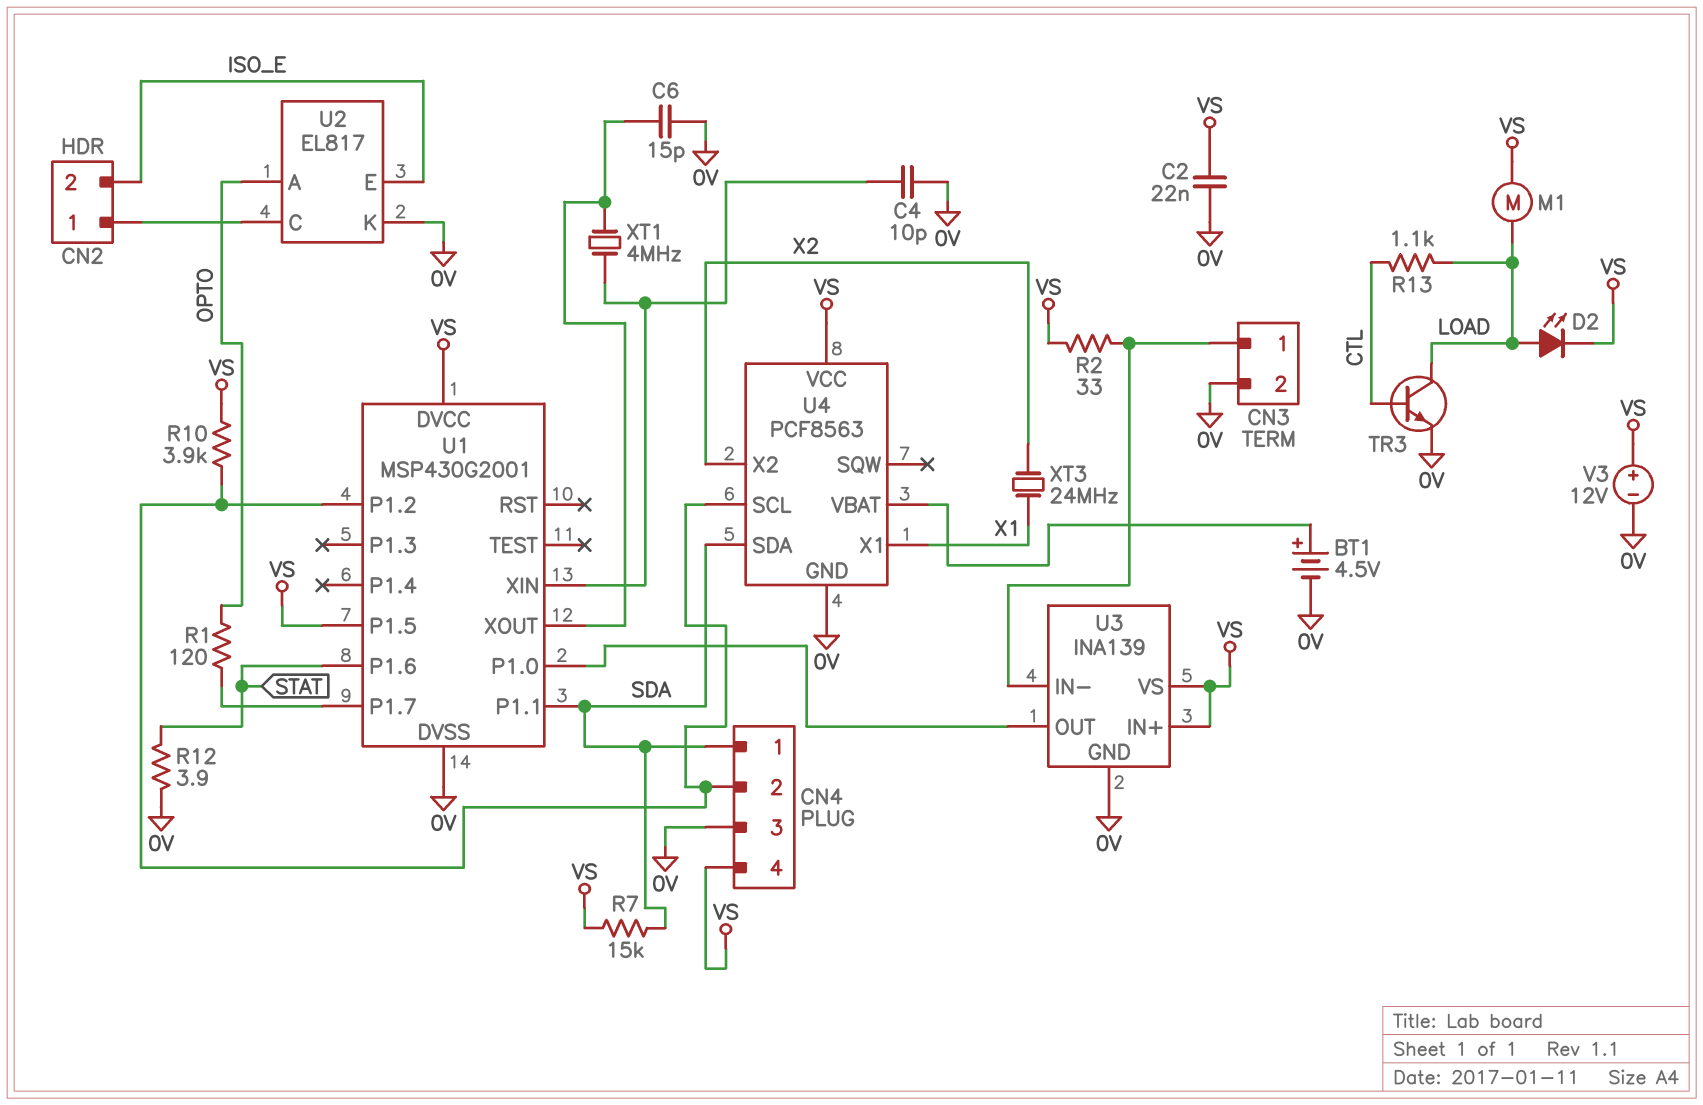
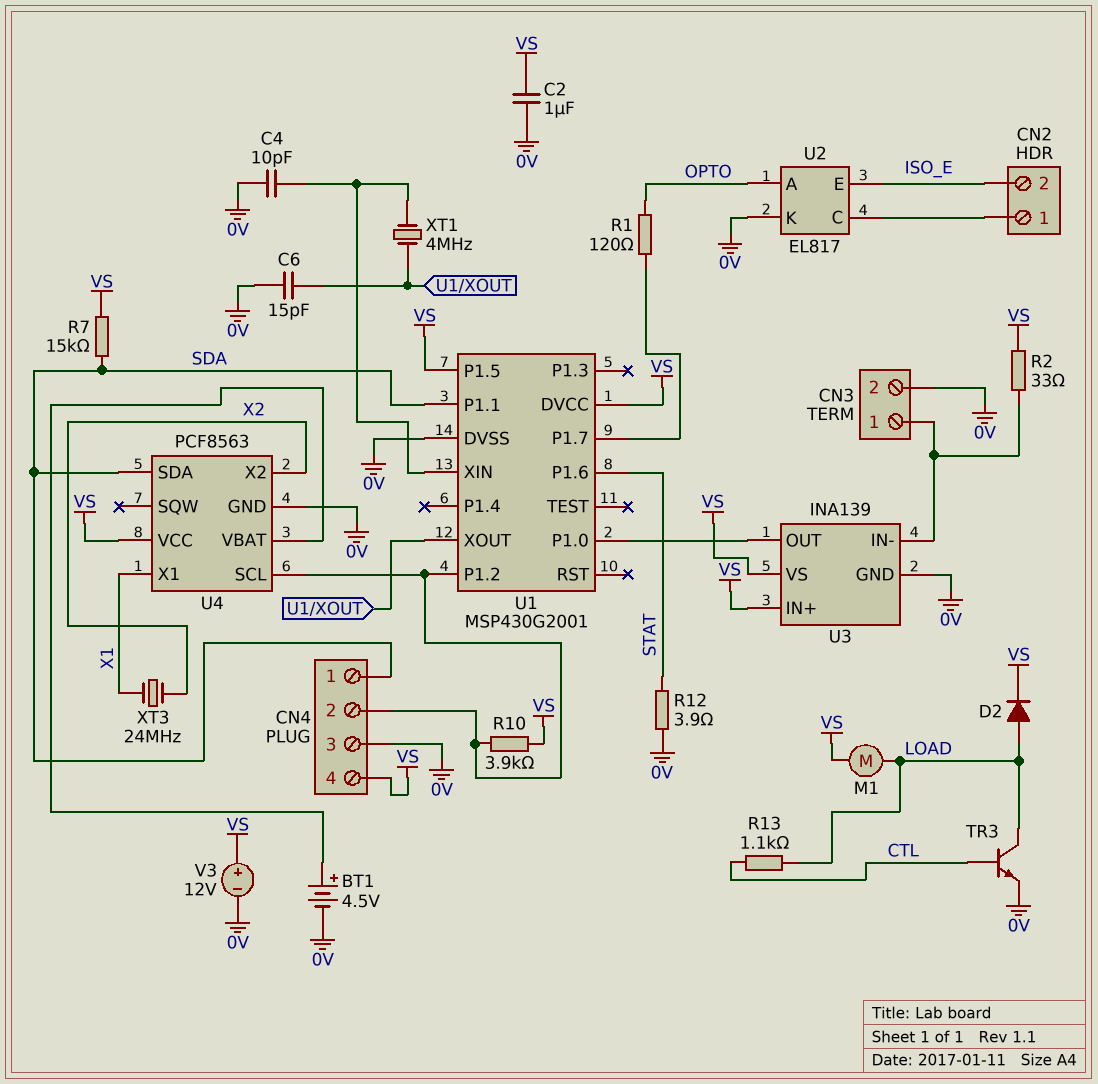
C2: 22nF (0V, VS) -> 1uF (0V, VS)
D2: LED (A LOAD, K VS) -> diode (A LOAD, K VS)

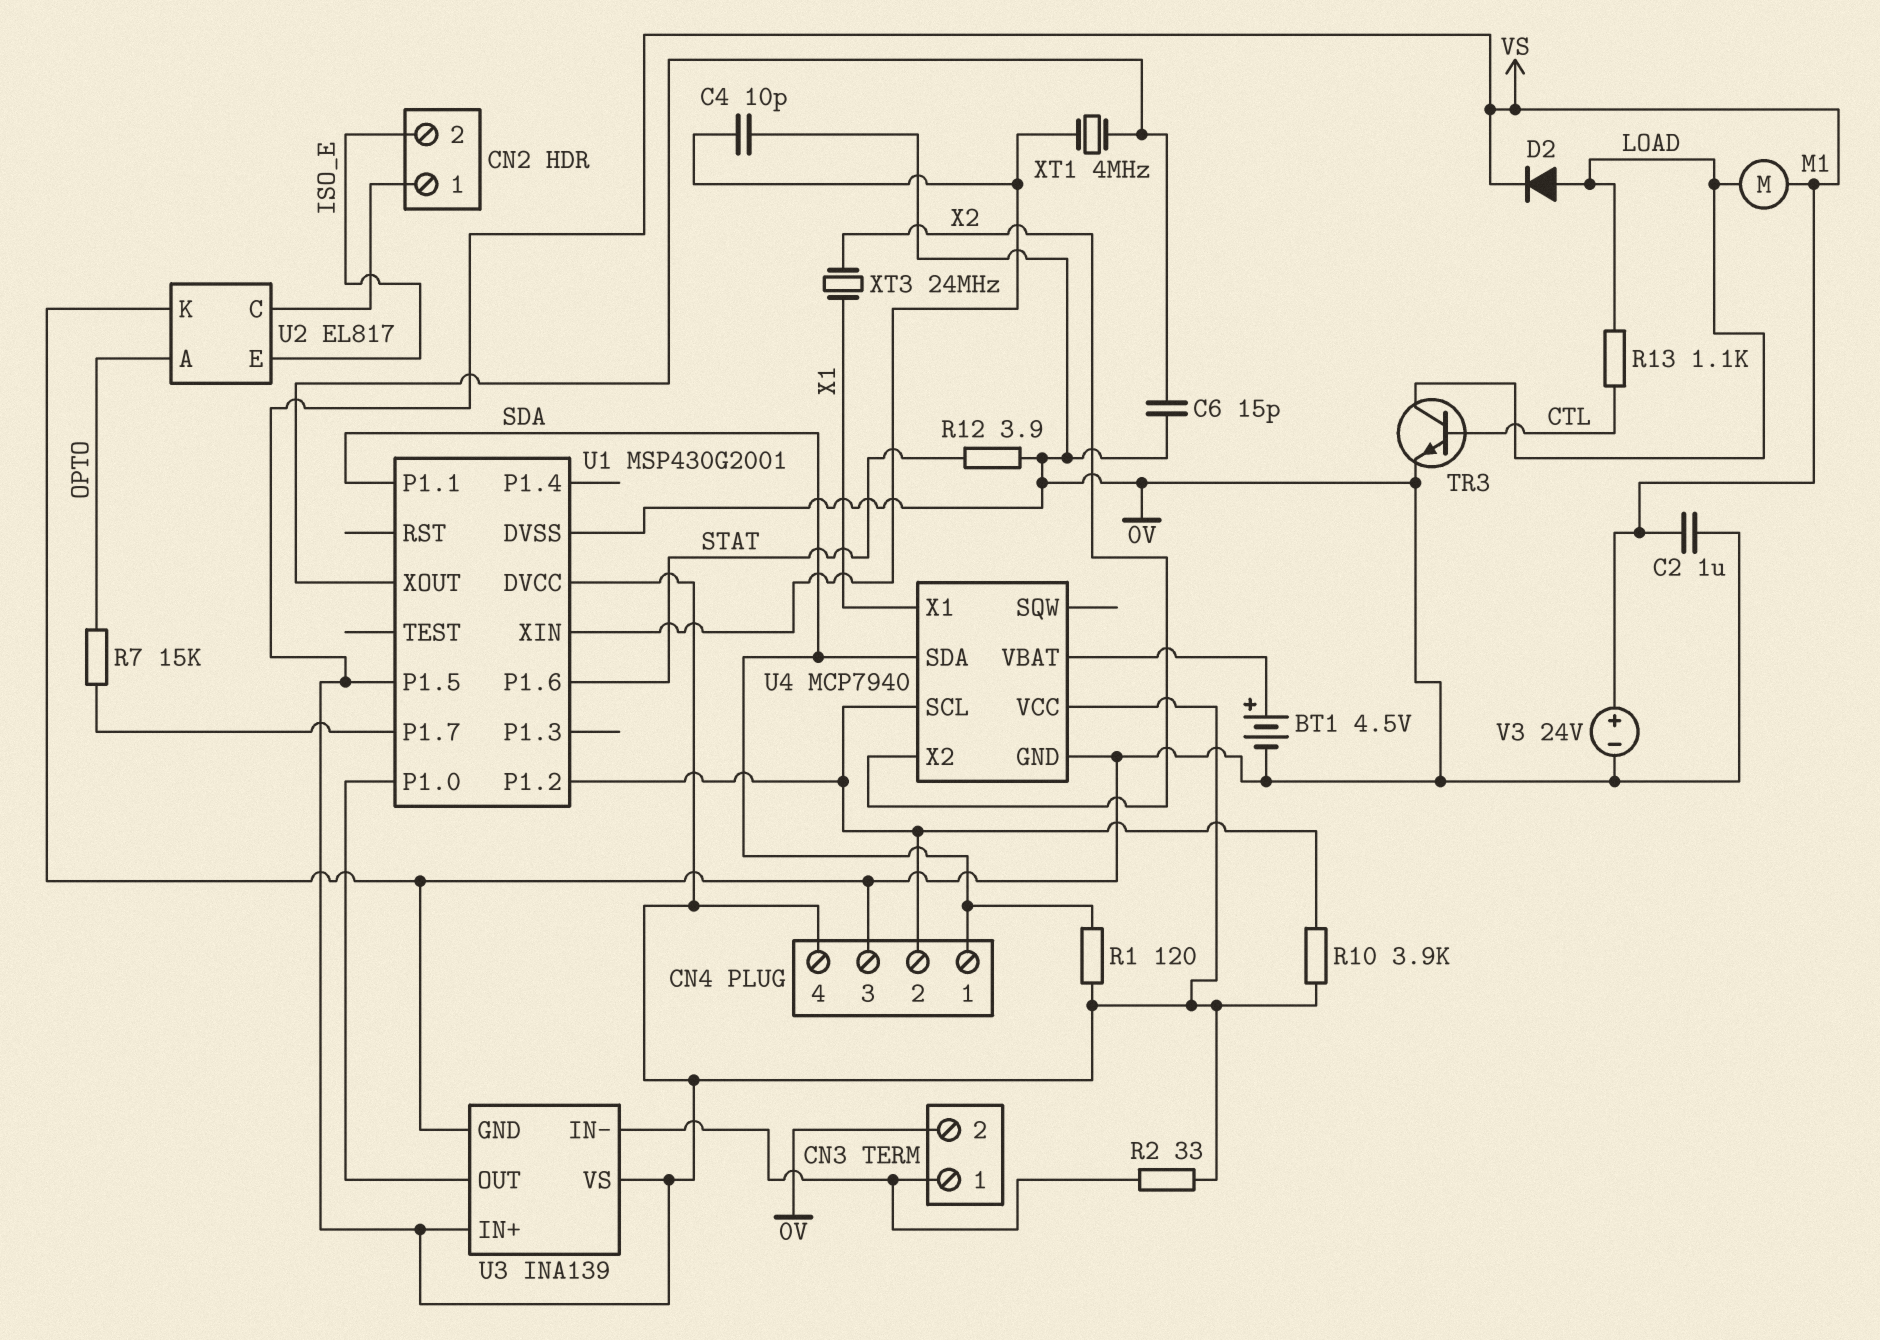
R1: 120 (OPTO, U1/P1.7) -> 120 (SDA, VS)
R7: 15k (SDA, VS) -> 15k (OPTO, U1/P1.7)
U4: PCF8563 -> MCP7940
V3: 12V (plus VS, minus 0V) -> 24V (plus VS, minus 0V)

